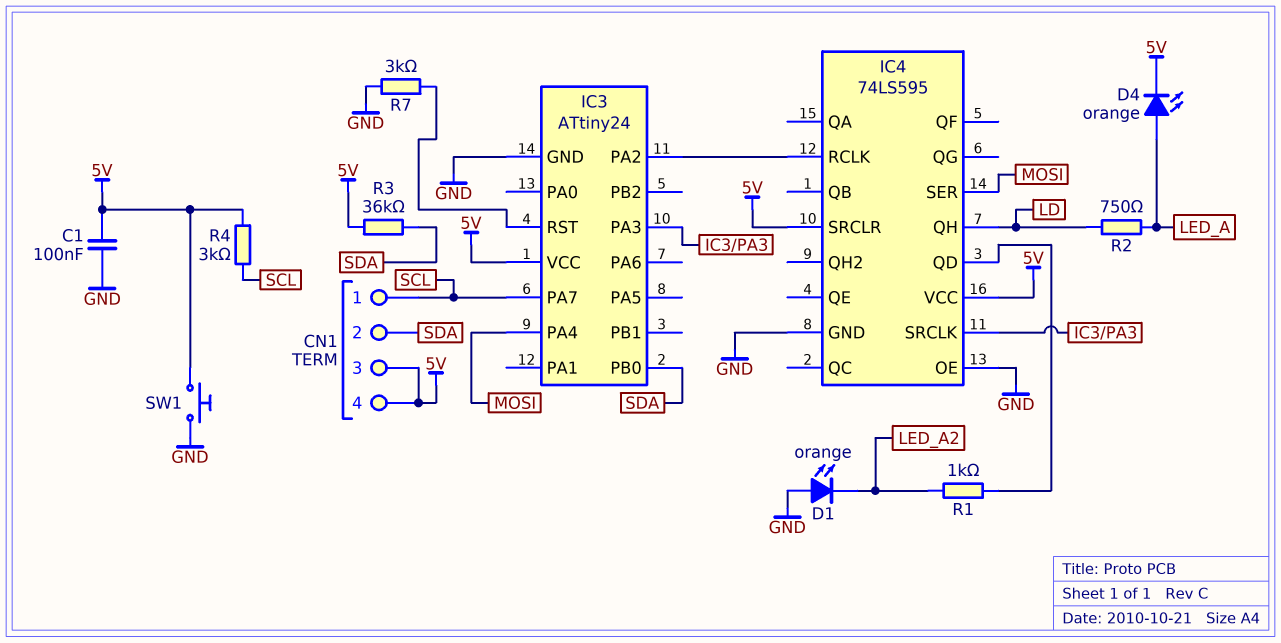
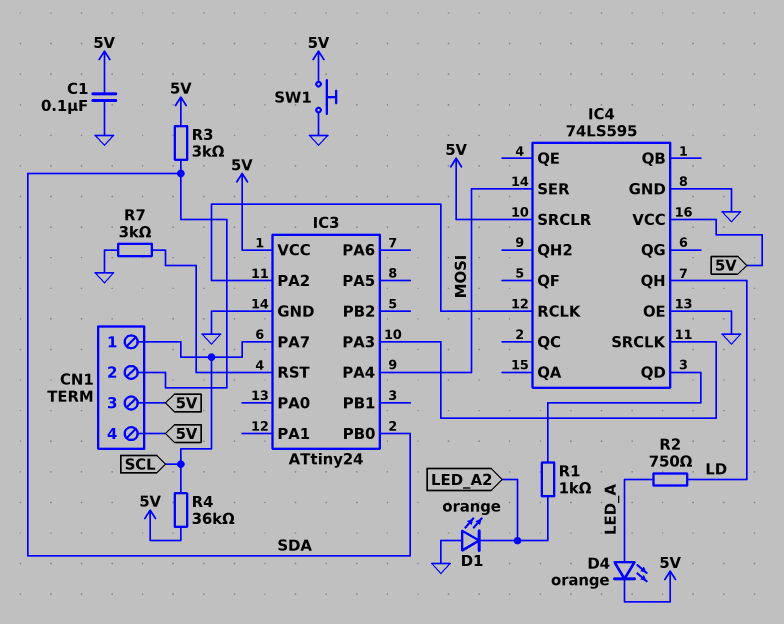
R3: 36k (5V, SDA) -> 3k (5V, SDA)
R4: 3k (5V, SCL) -> 36k (5V, SCL)

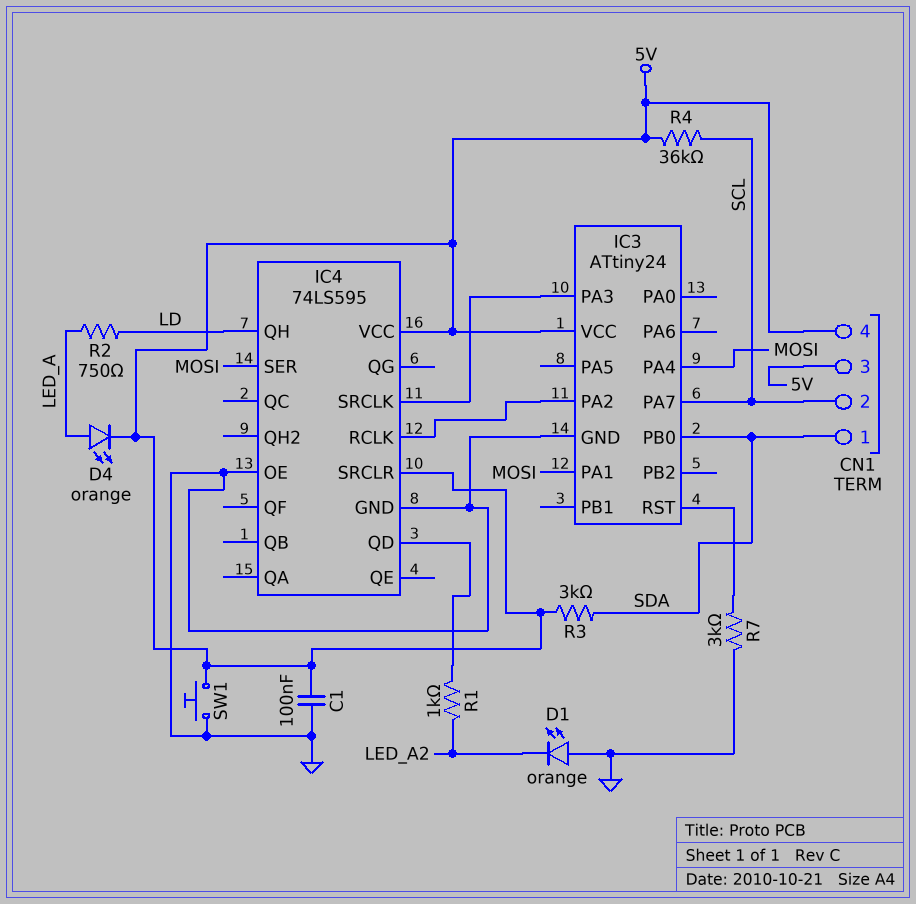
CN1 pin 1: SCL -> SDA
CN1 pin 2: SDA -> SCL
IC3 pin PA1: none -> MOSI

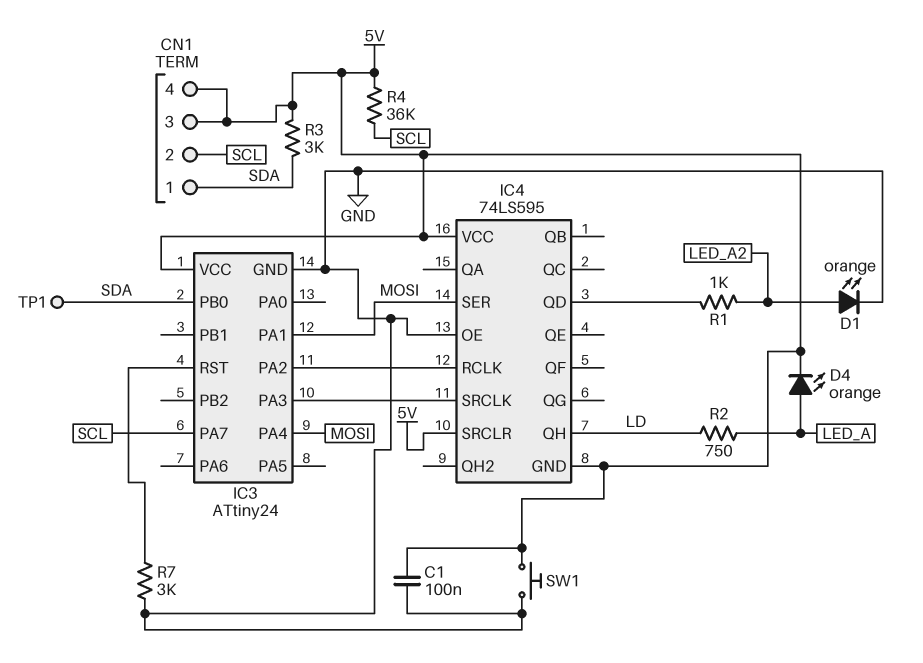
D1: LED orange (A GND, K LED_A2) -> LED orange (A LED_A2, K GND)
IC4 pin GND: GND -> 5V
TP1: none -> test point (SDA)

